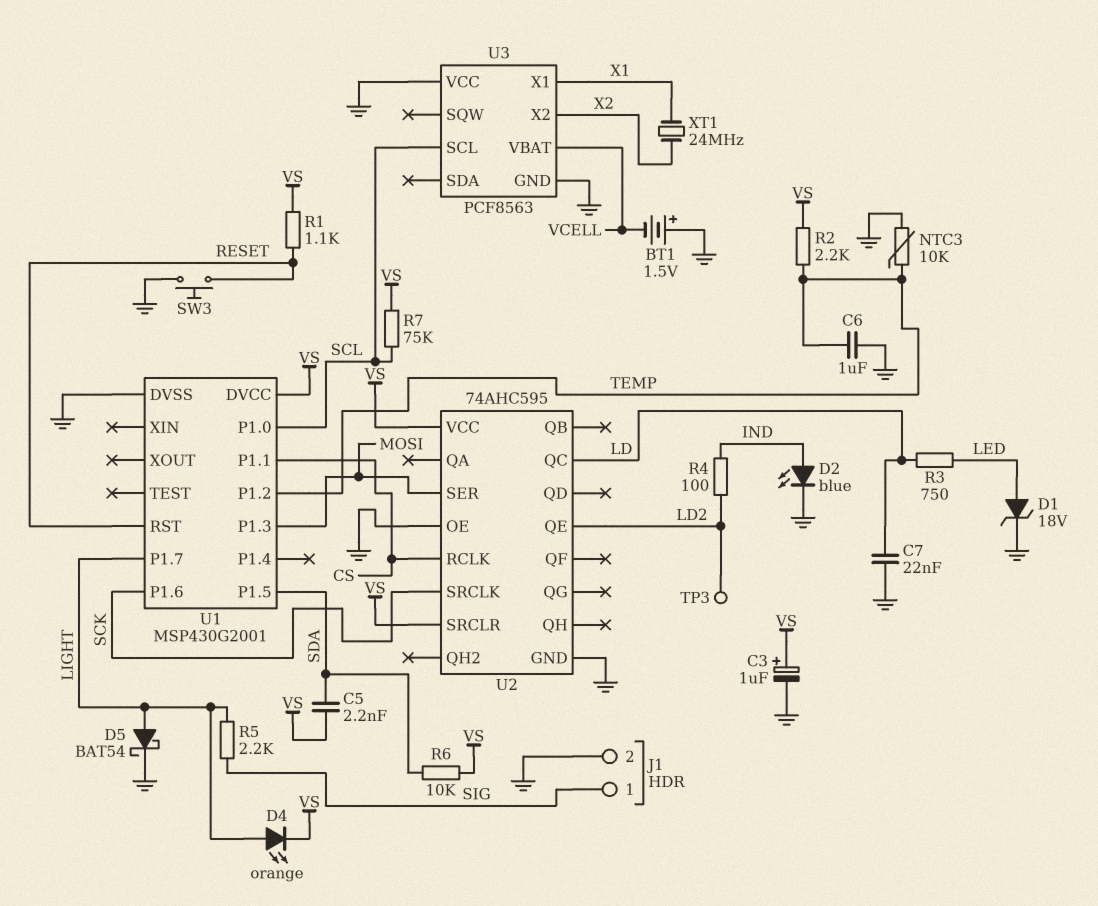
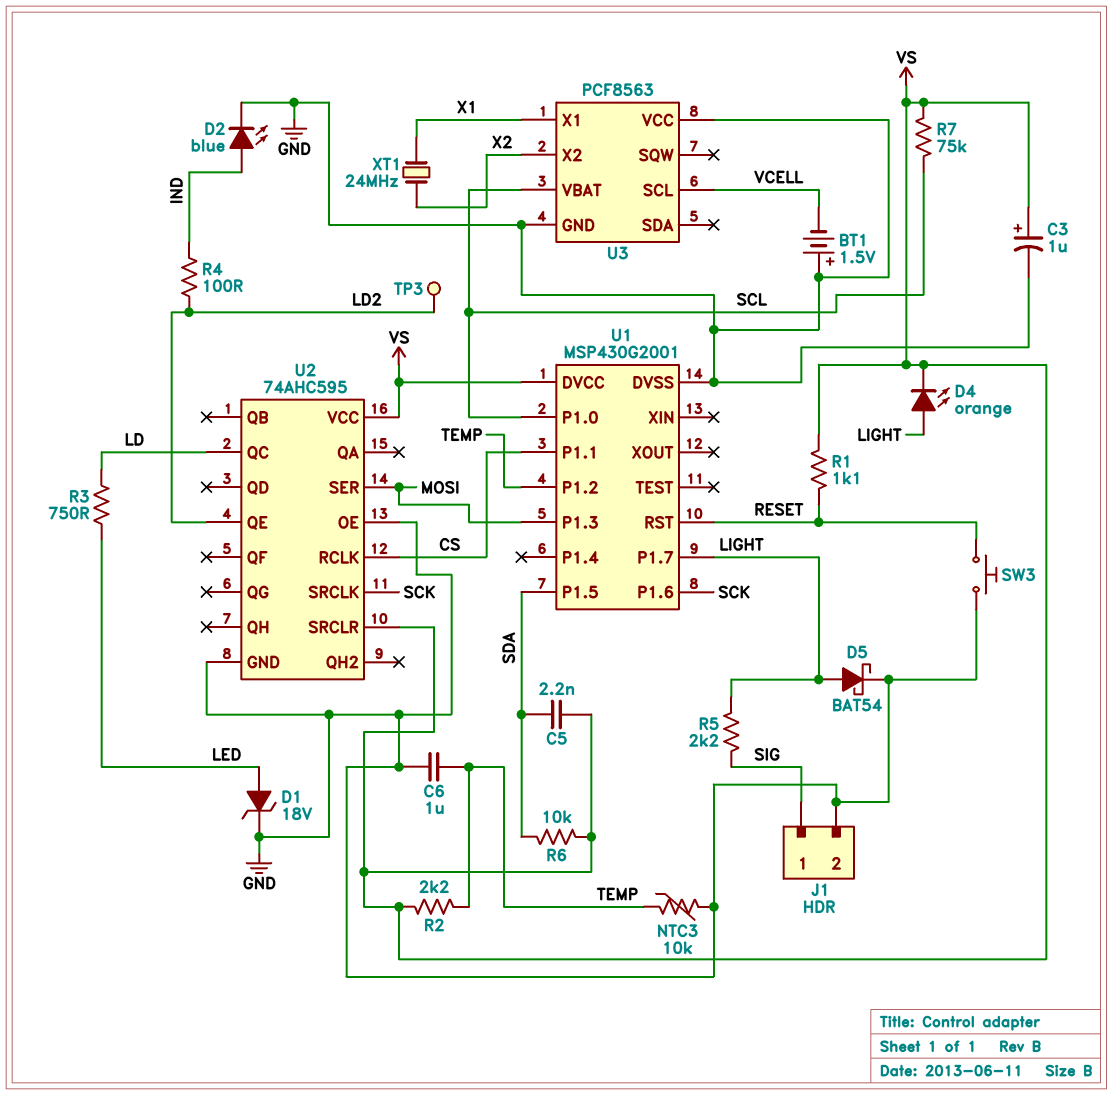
C7: 22nF (GND, LD) -> none
U3 pin SCL: SCL -> VCELL
U3 pin VBAT: VCELL -> SCL

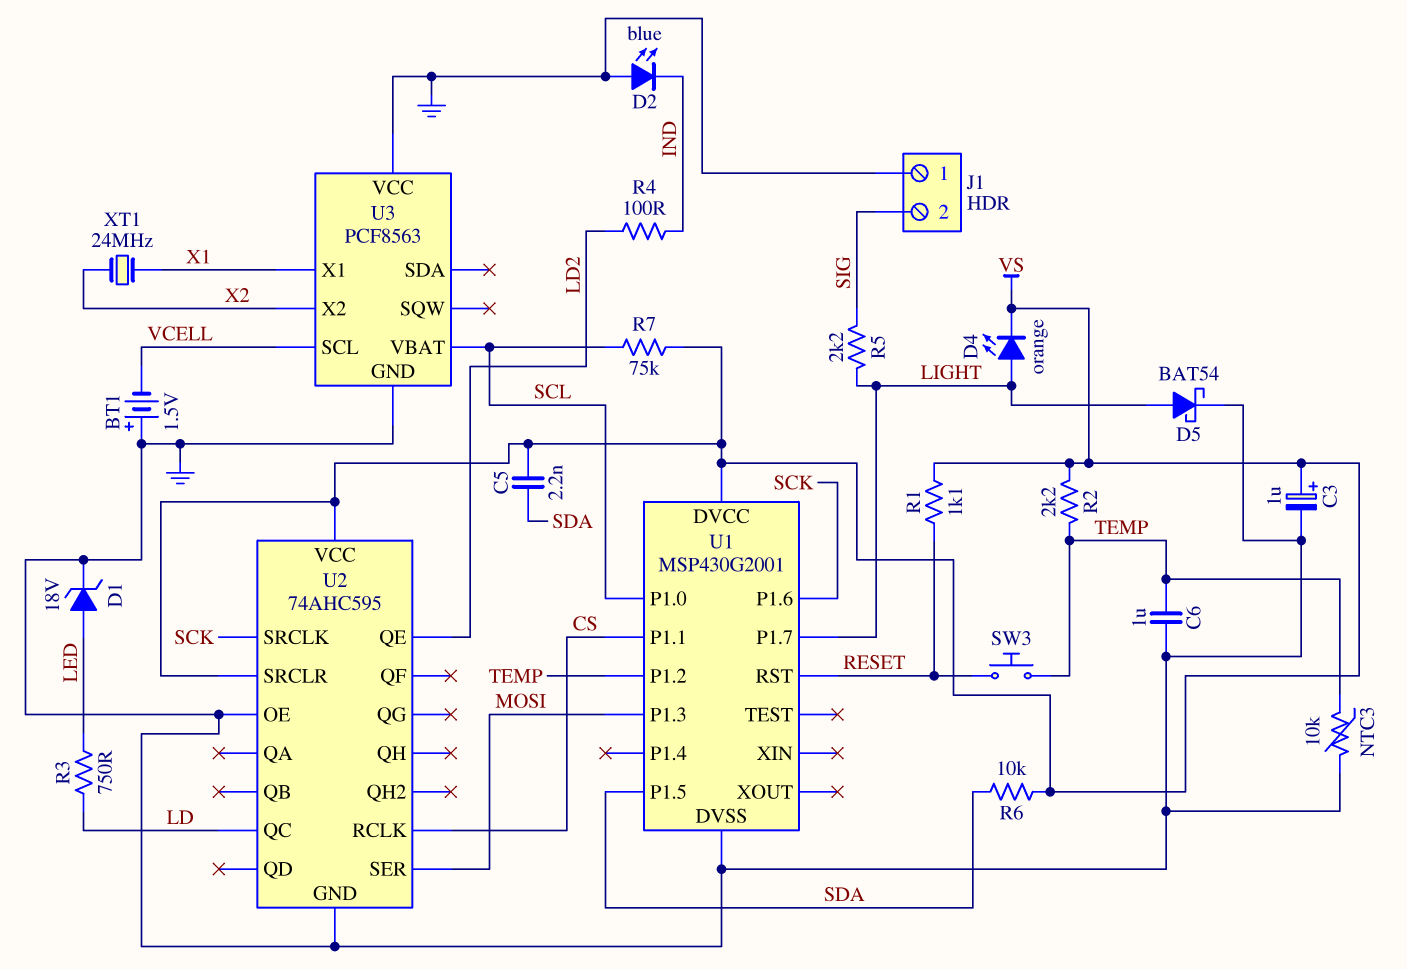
D2: LED blue (A IND, K GND) -> LED blue (A GND, K IND)
J1 pin 1: SIG -> GND
J1 pin 2: GND -> SIG
SW3: button (GND, RESET) -> button (RESET, TEMP)
TP3: test point (LD2) -> none

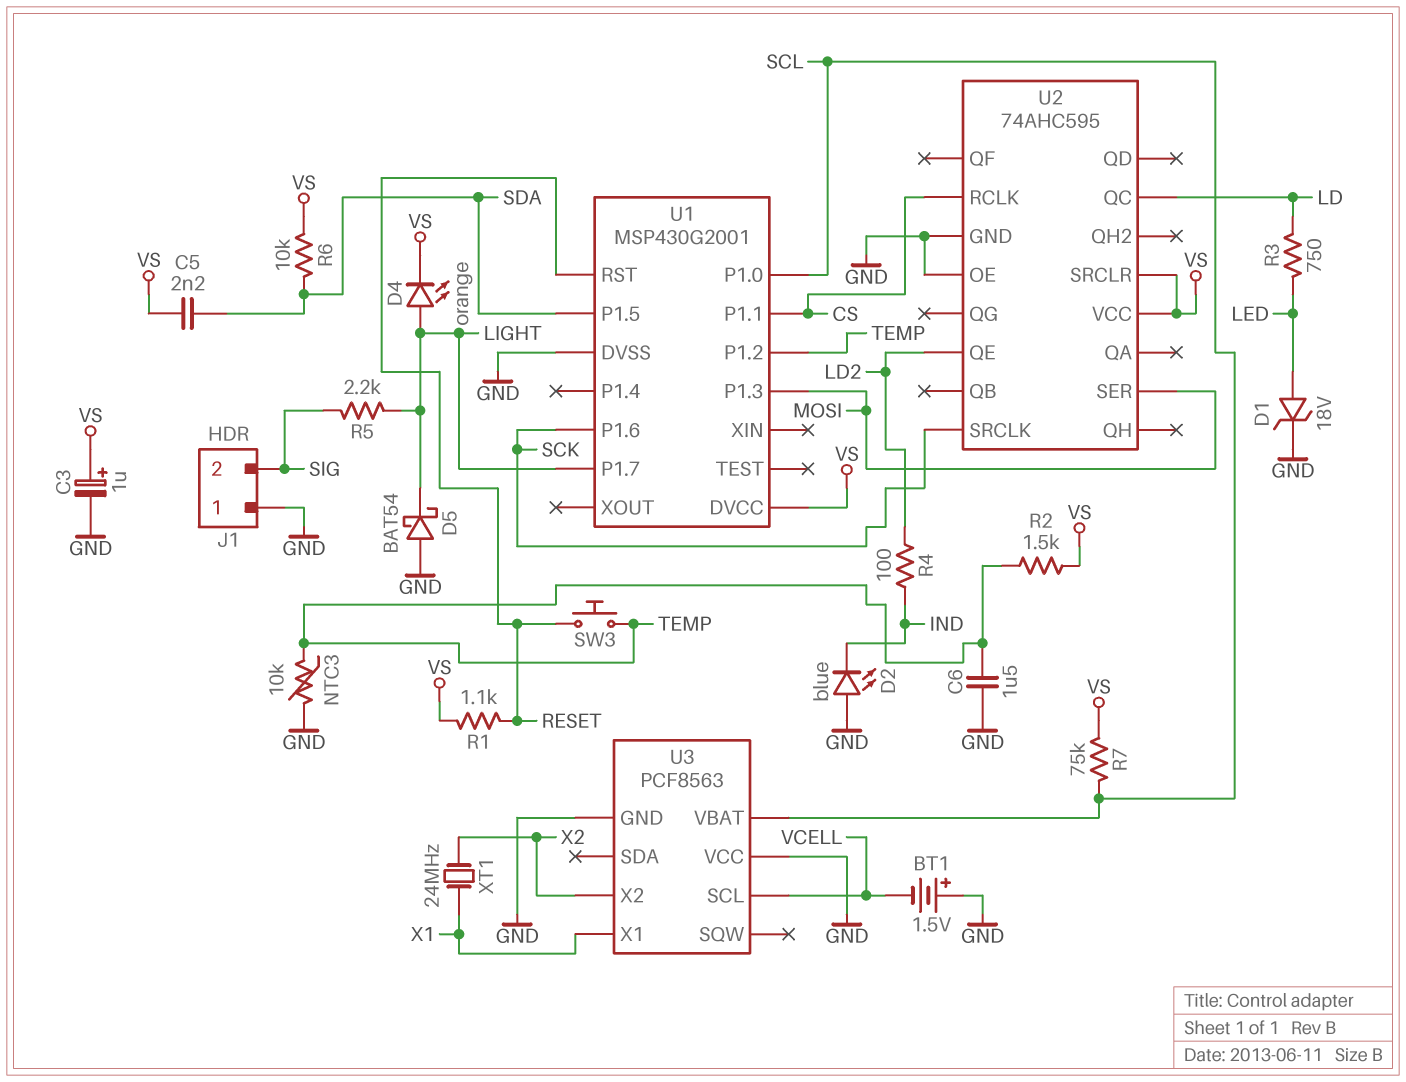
C6: 1uF (GND, TEMP) -> 1.5uF (GND, TEMP)
D5: schottky BAT54 (A LIGHT, K GND) -> schottky BAT54 (A GND, K LIGHT)
R2: 2.2k (TEMP, VS) -> 1.5k (TEMP, VS)

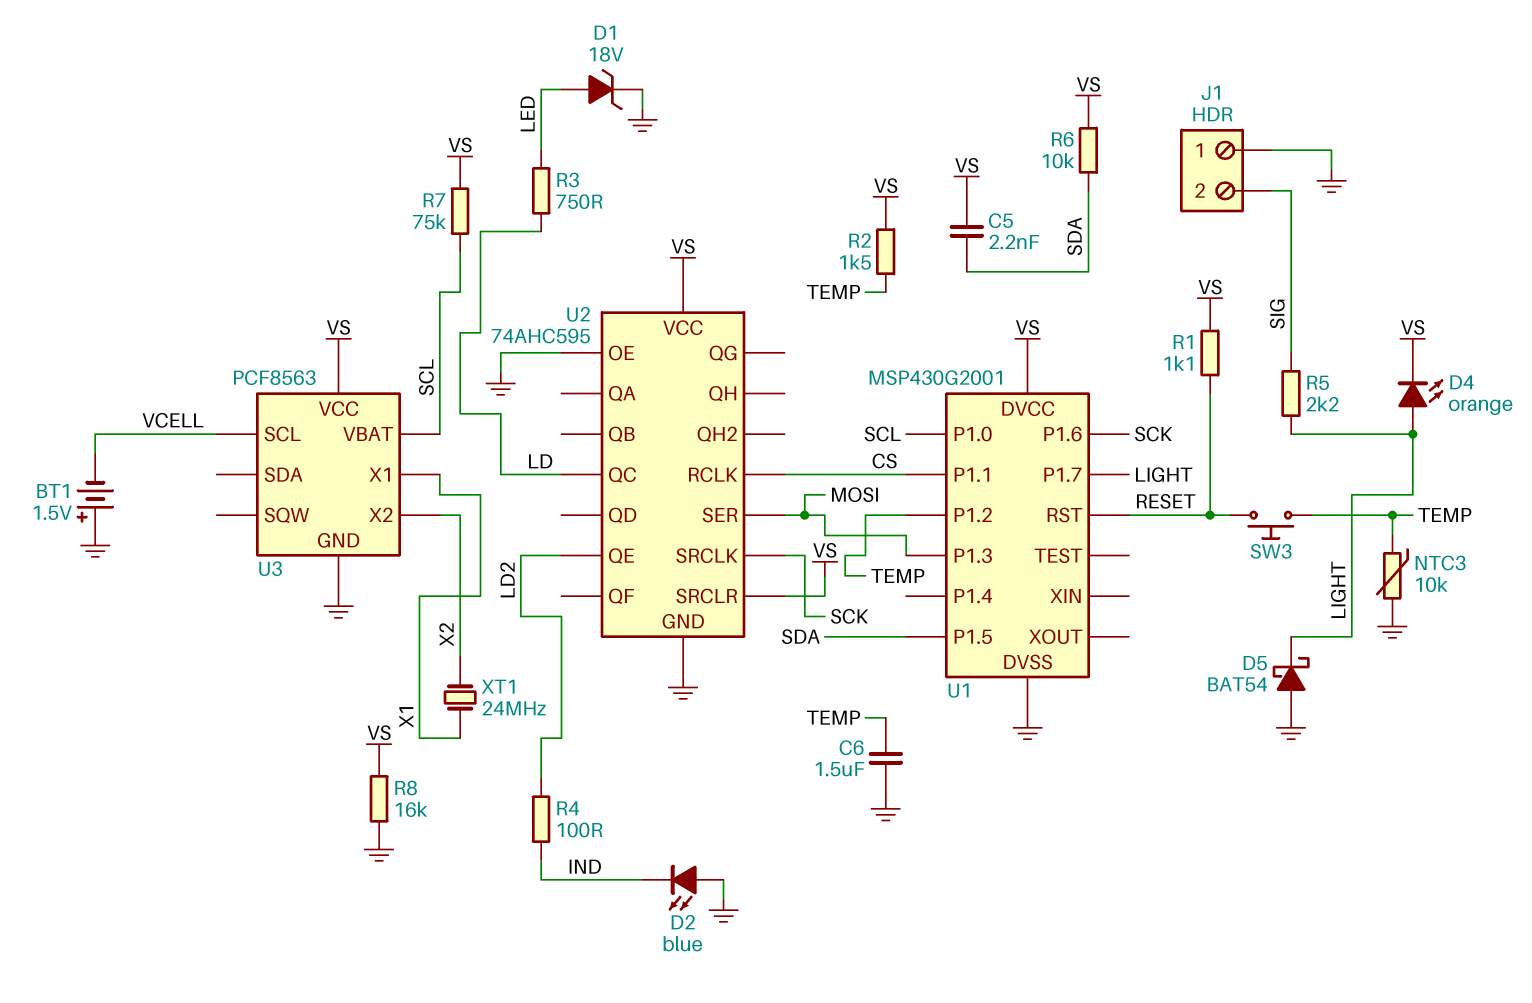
C3: 1uF (plus VS, minus GND) -> none
R8: none -> 16k (GND, VS)
U3 pin VCC: GND -> VS

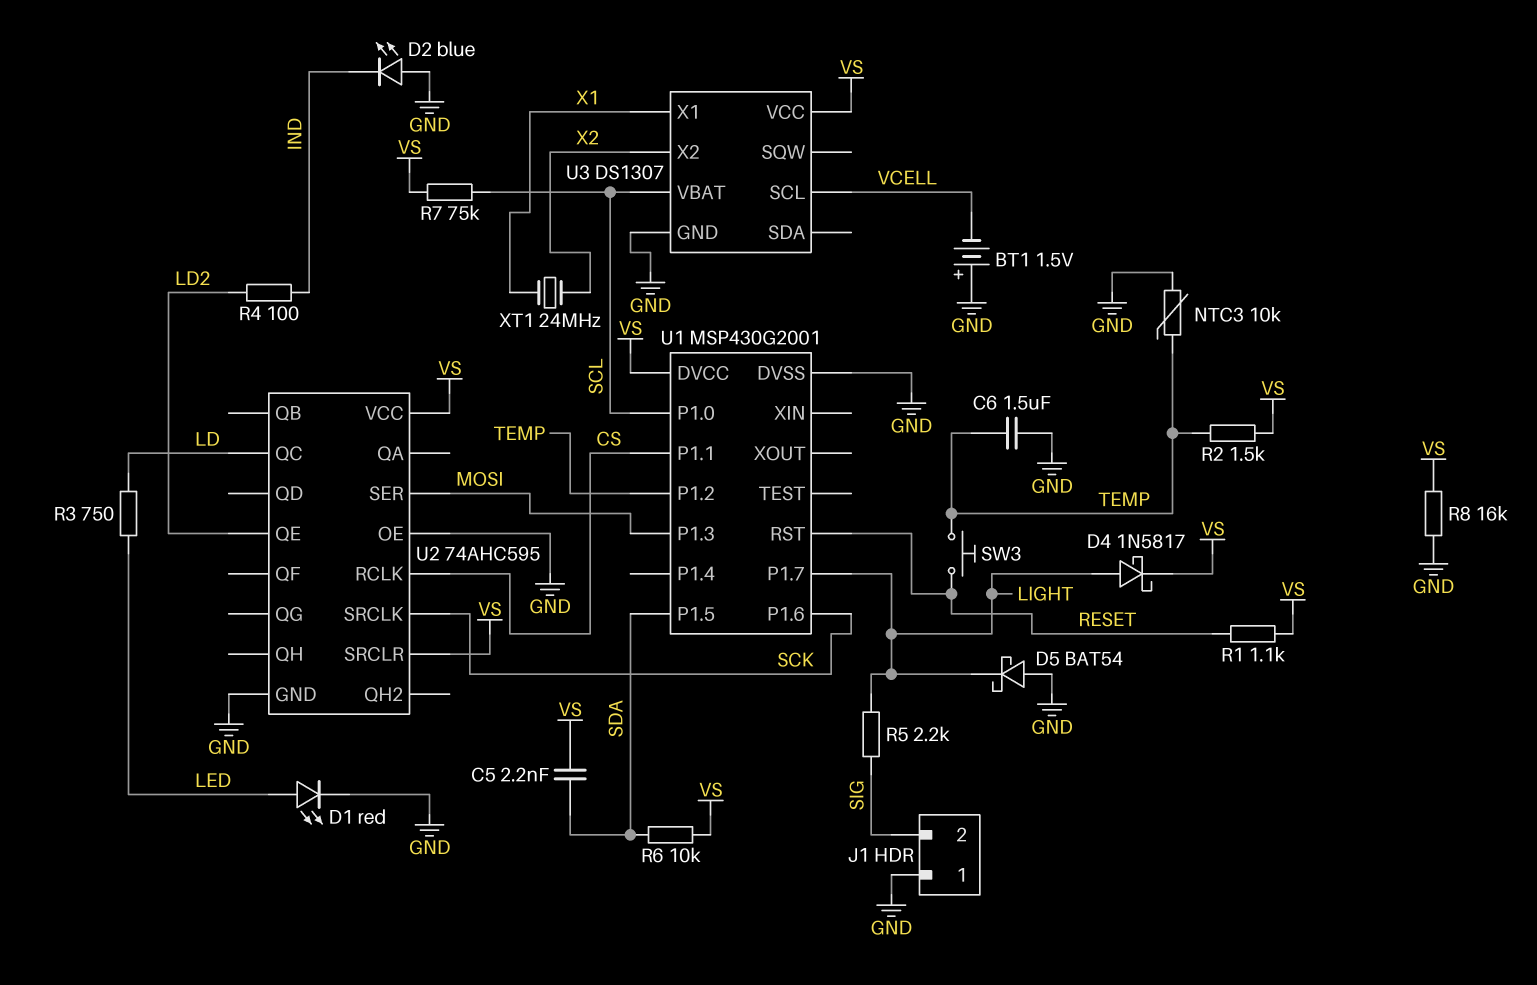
D1: zener 18V (A LED, K GND) -> LED red (A LED, K GND)
D4: LED orange (A LIGHT, K VS) -> schottky 1N5817 (A LIGHT, K VS)
U3: PCF8563 -> DS1307

